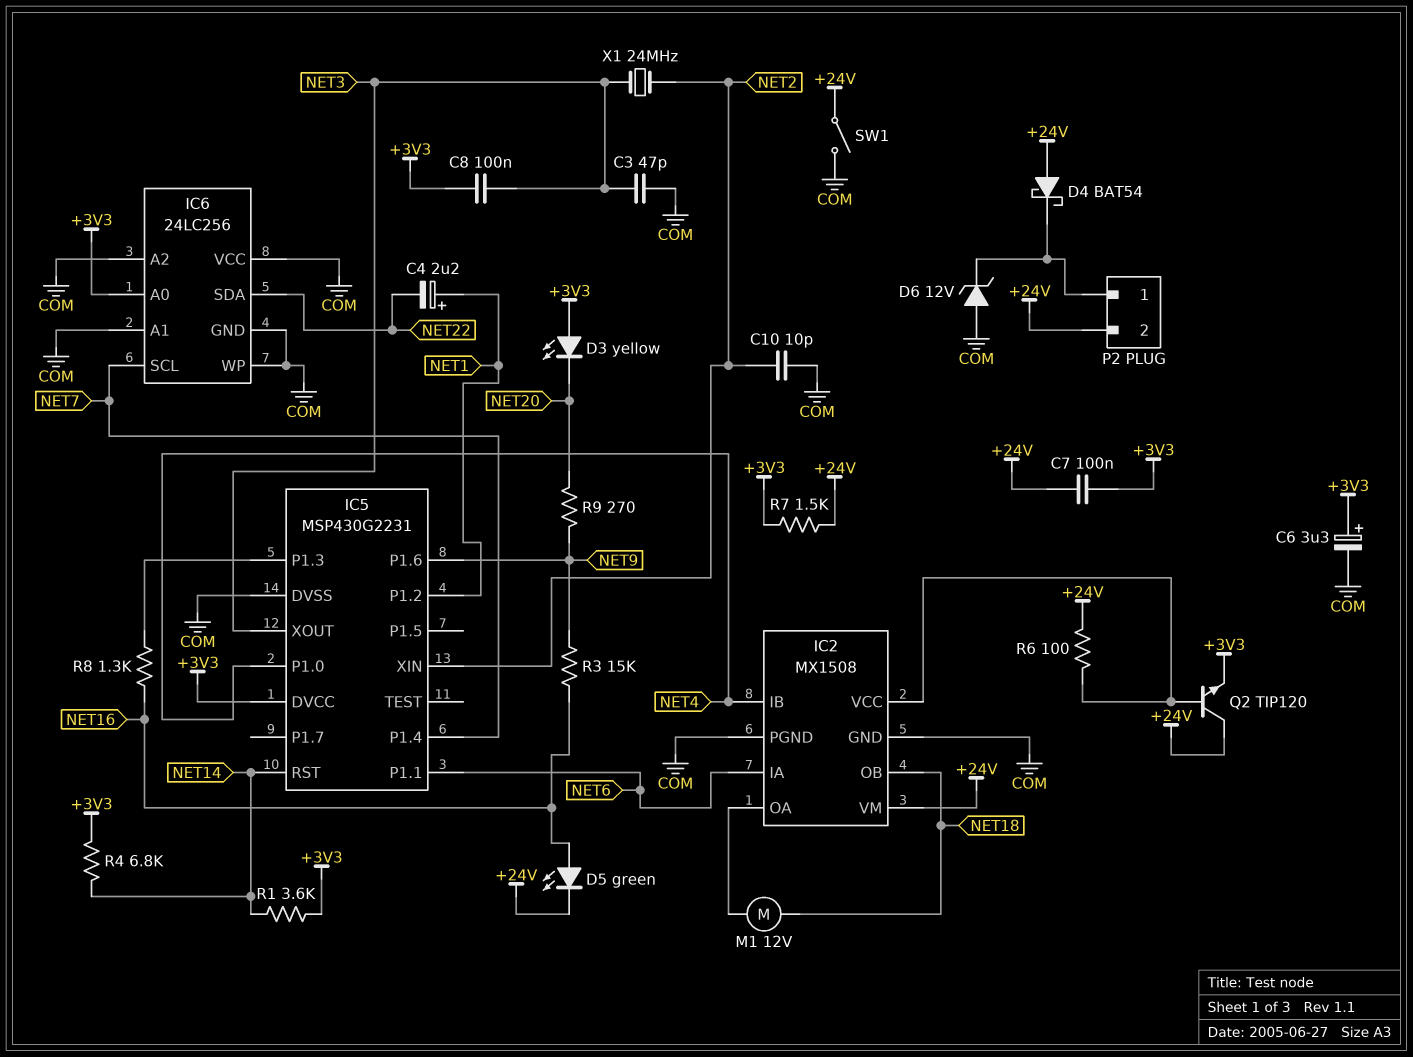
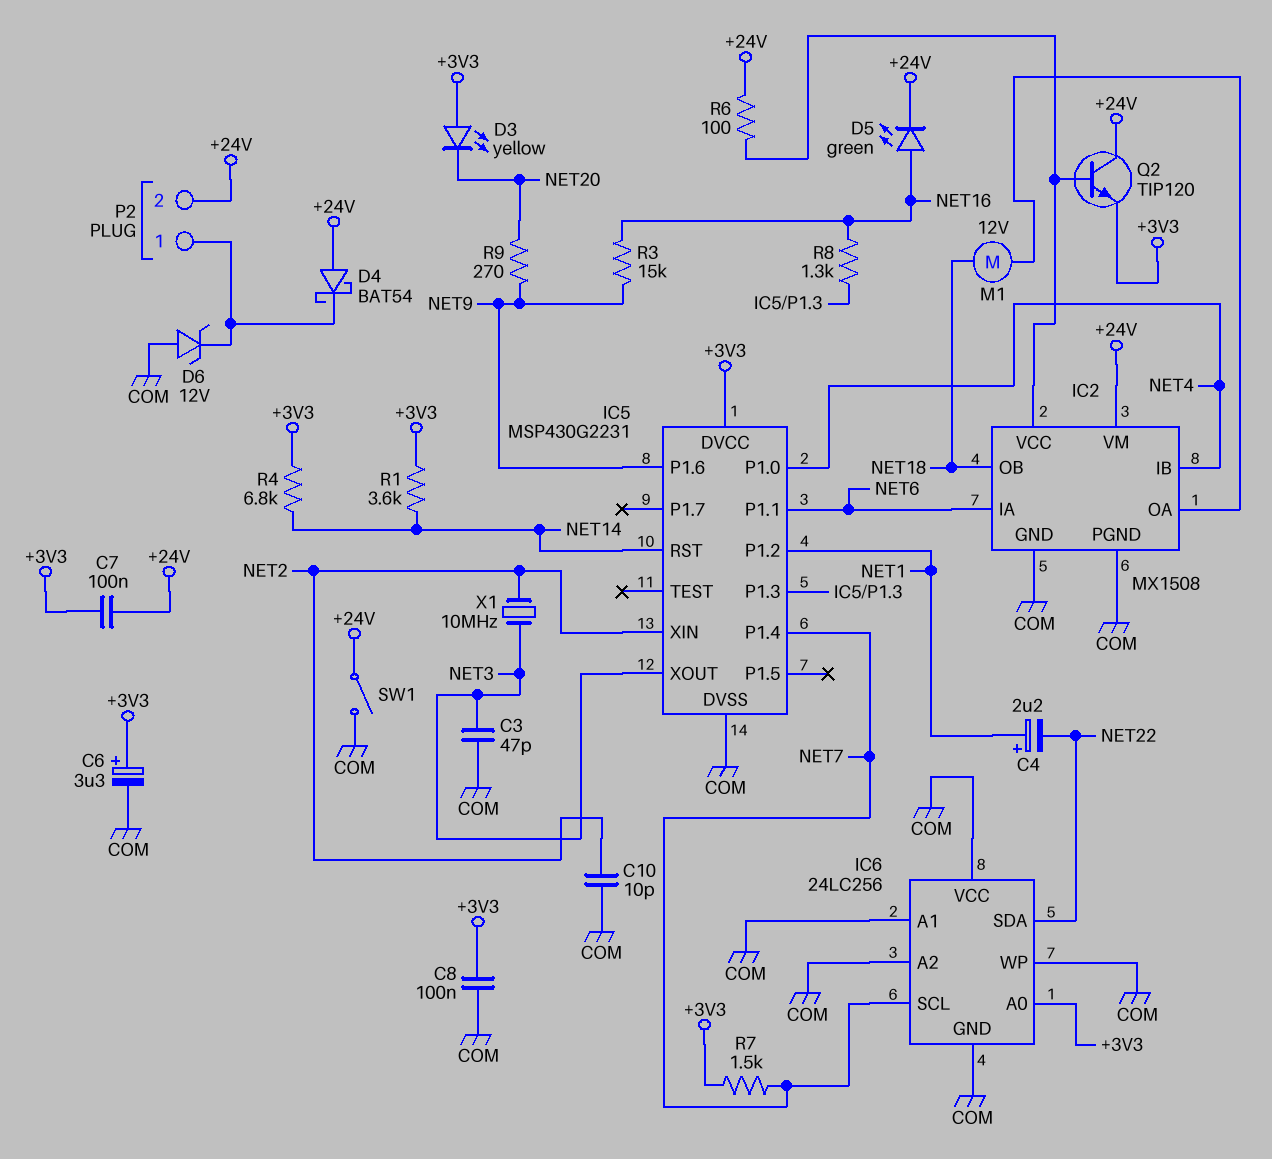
C8: 100nF (+3V3, NET3) -> 100nF (+3V3, COM)
R7: 1.5k (+3V3, +24V) -> 1.5k (+3V3, NET7)
X1: 24MHz (NET2, NET3) -> 10MHz (NET2, NET3)

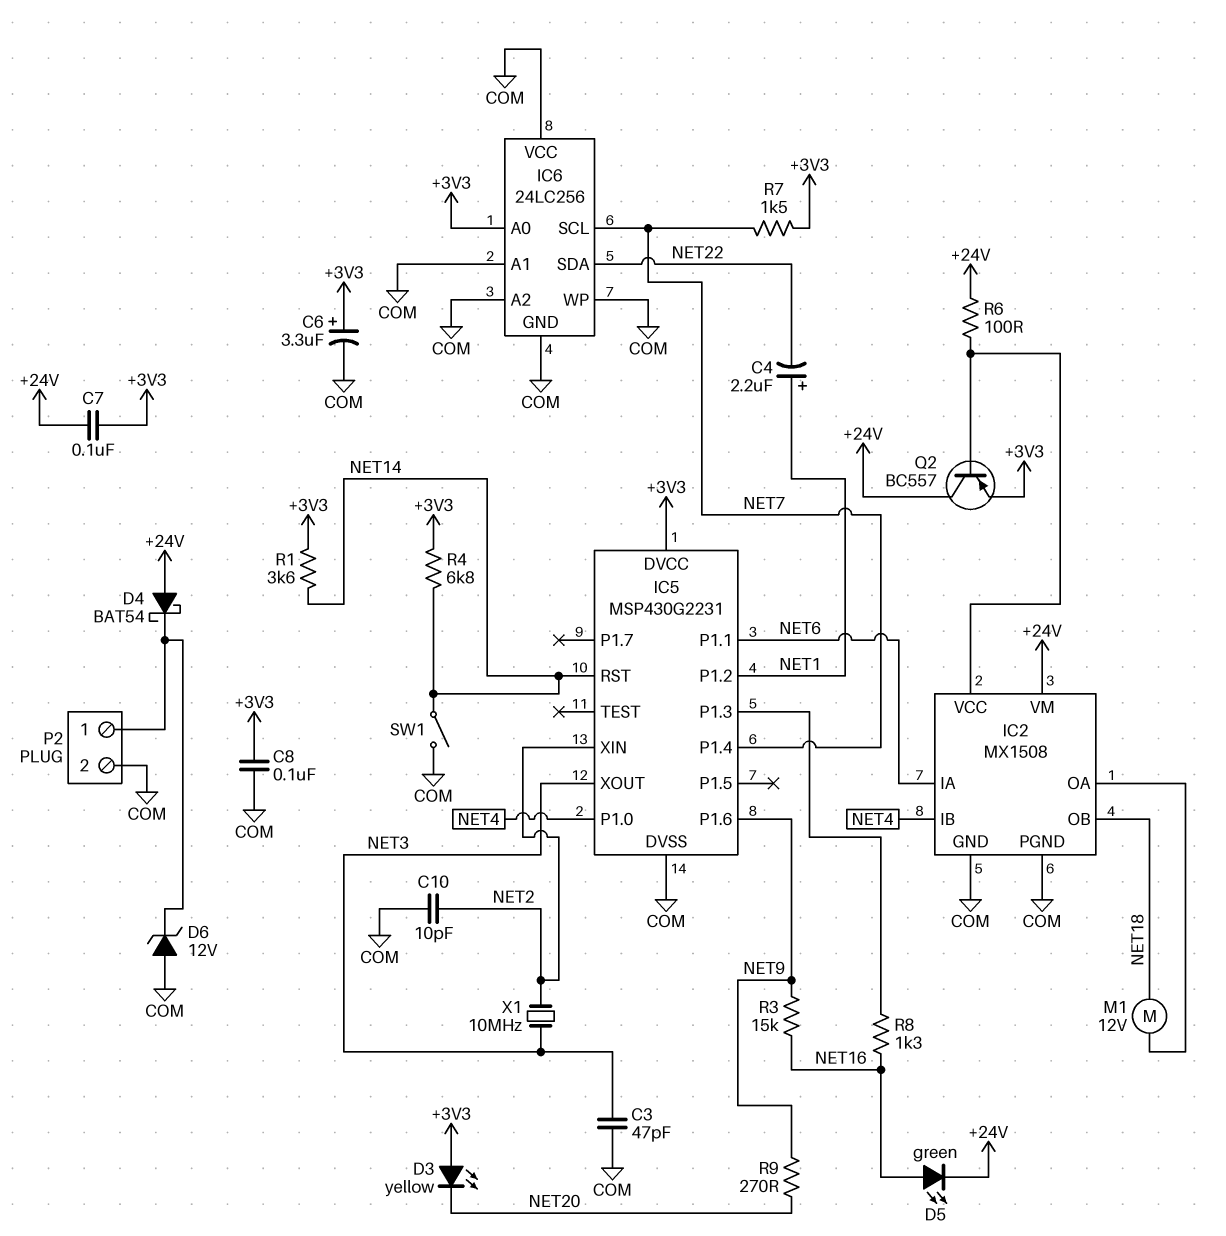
P2 pin 2: +24V -> COM
Q2: NPN TIP120 (B IC2/VCC, C +24V, E +3V3) -> PNP BC557 (B IC2/VCC, C +24V, E +3V3)
SW1: switch (+24V, COM) -> switch (COM, NET14)

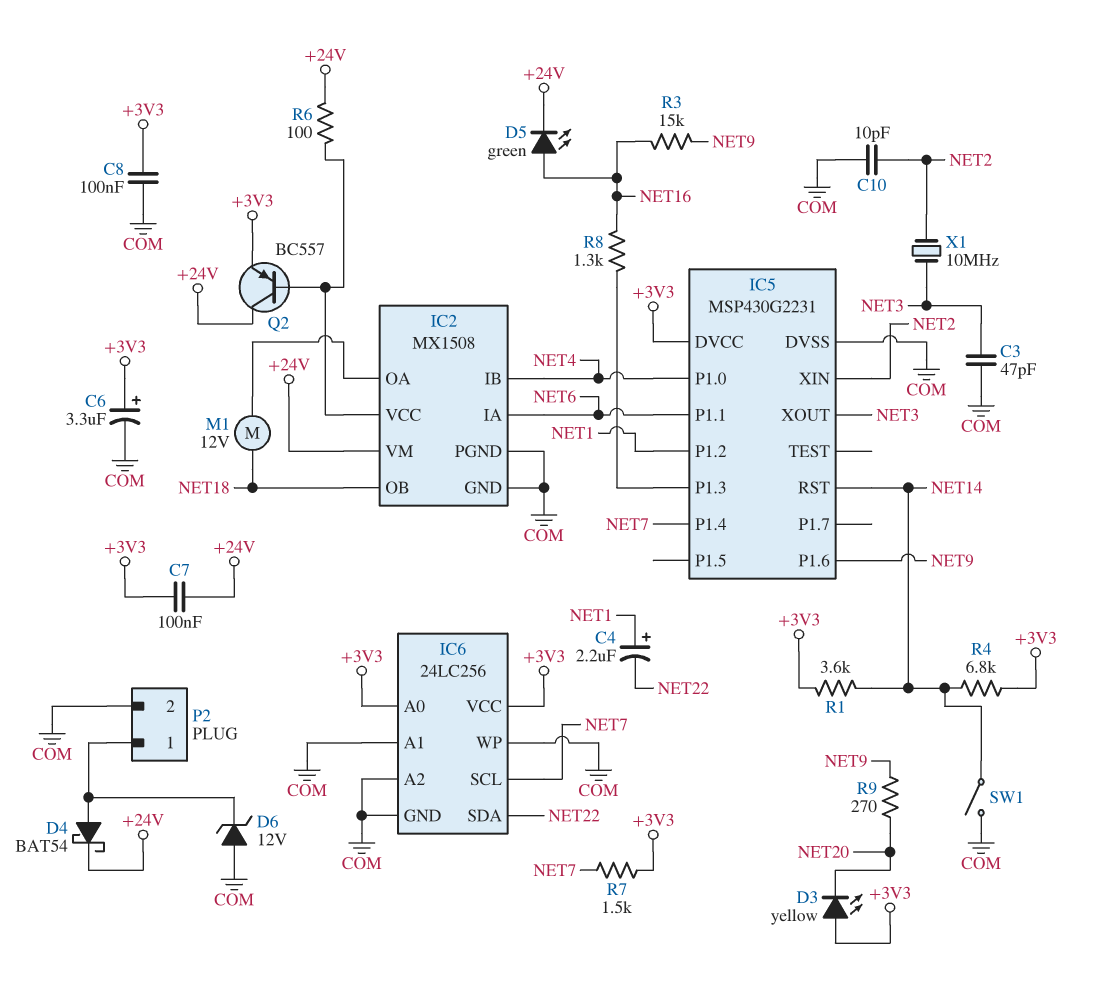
D4: schottky BAT54 (A +24V, K P2/1) -> schottky BAT54 (A P2/1, K +24V)
IC6 pin VCC: COM -> +3V3

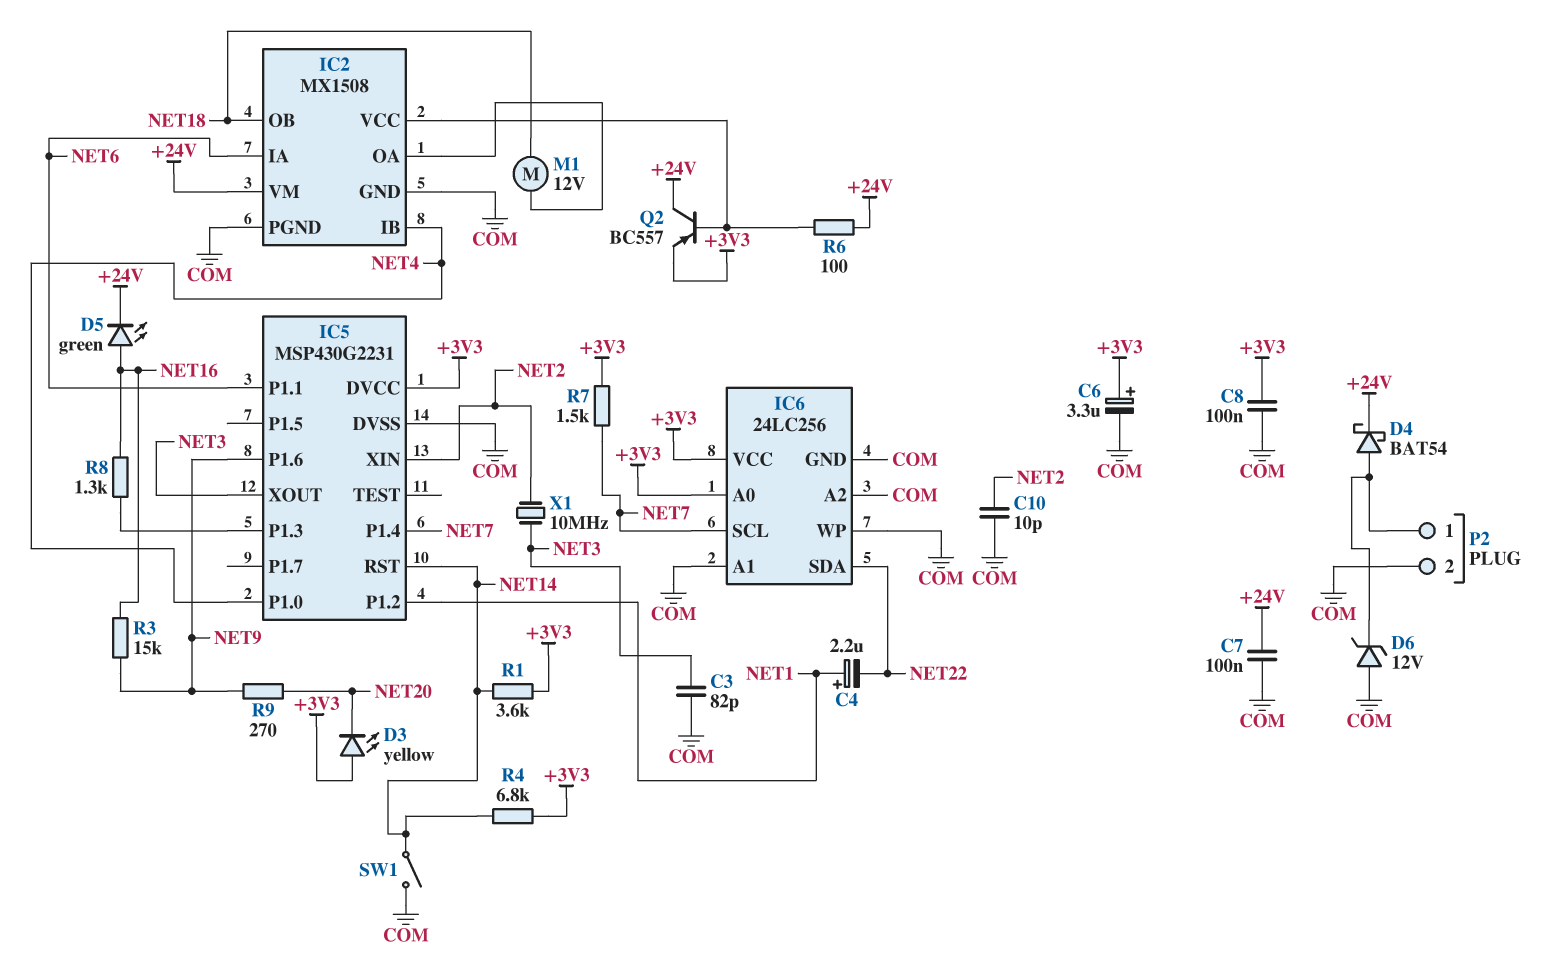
C3: 47pF (COM, NET3) -> 82pF (COM, NET3)
C7: 100nF (+3V3, +24V) -> 100nF (+24V, COM)

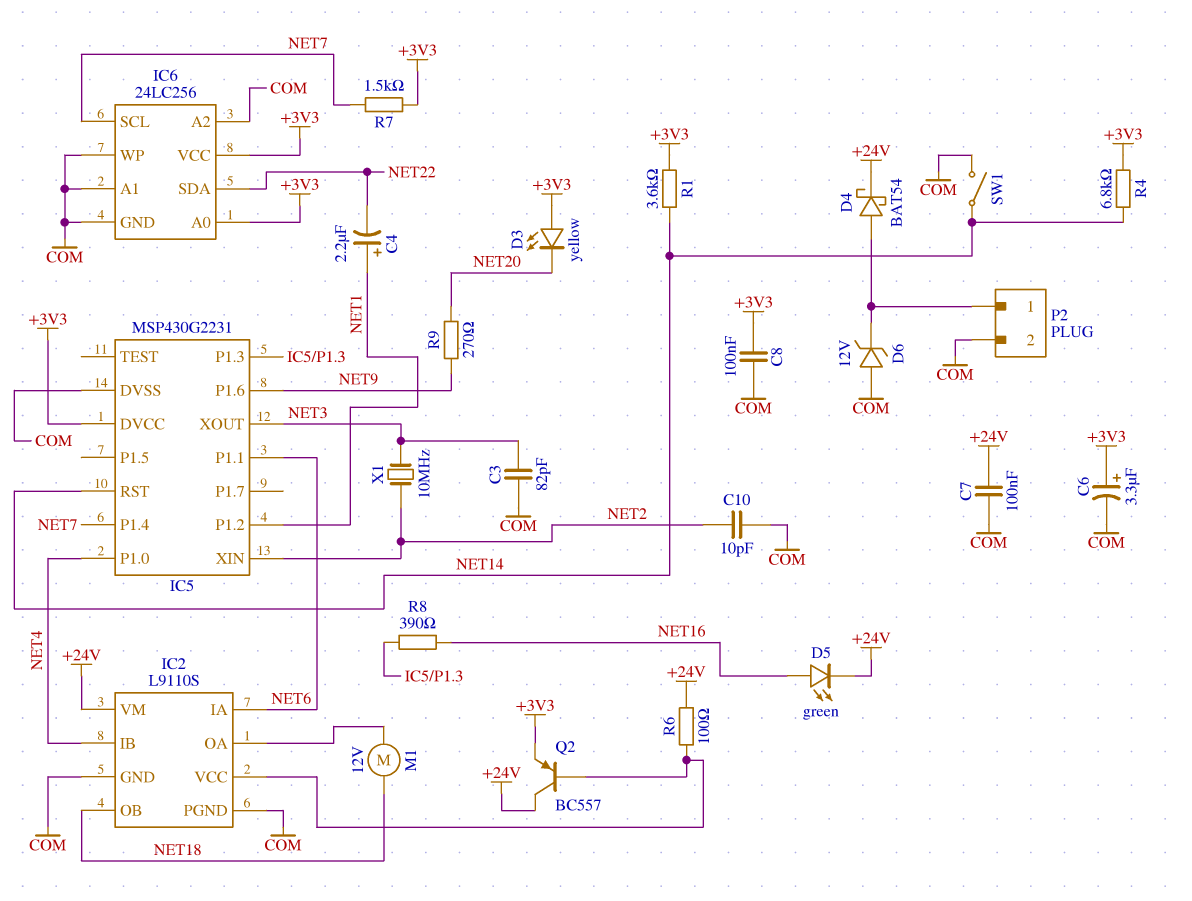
IC2: MX1508 -> L9110S
R3: 15k (NET9, NET16) -> none
R8: 1.3k (IC5/P1.3, NET16) -> 390 (IC5/P1.3, NET16)

